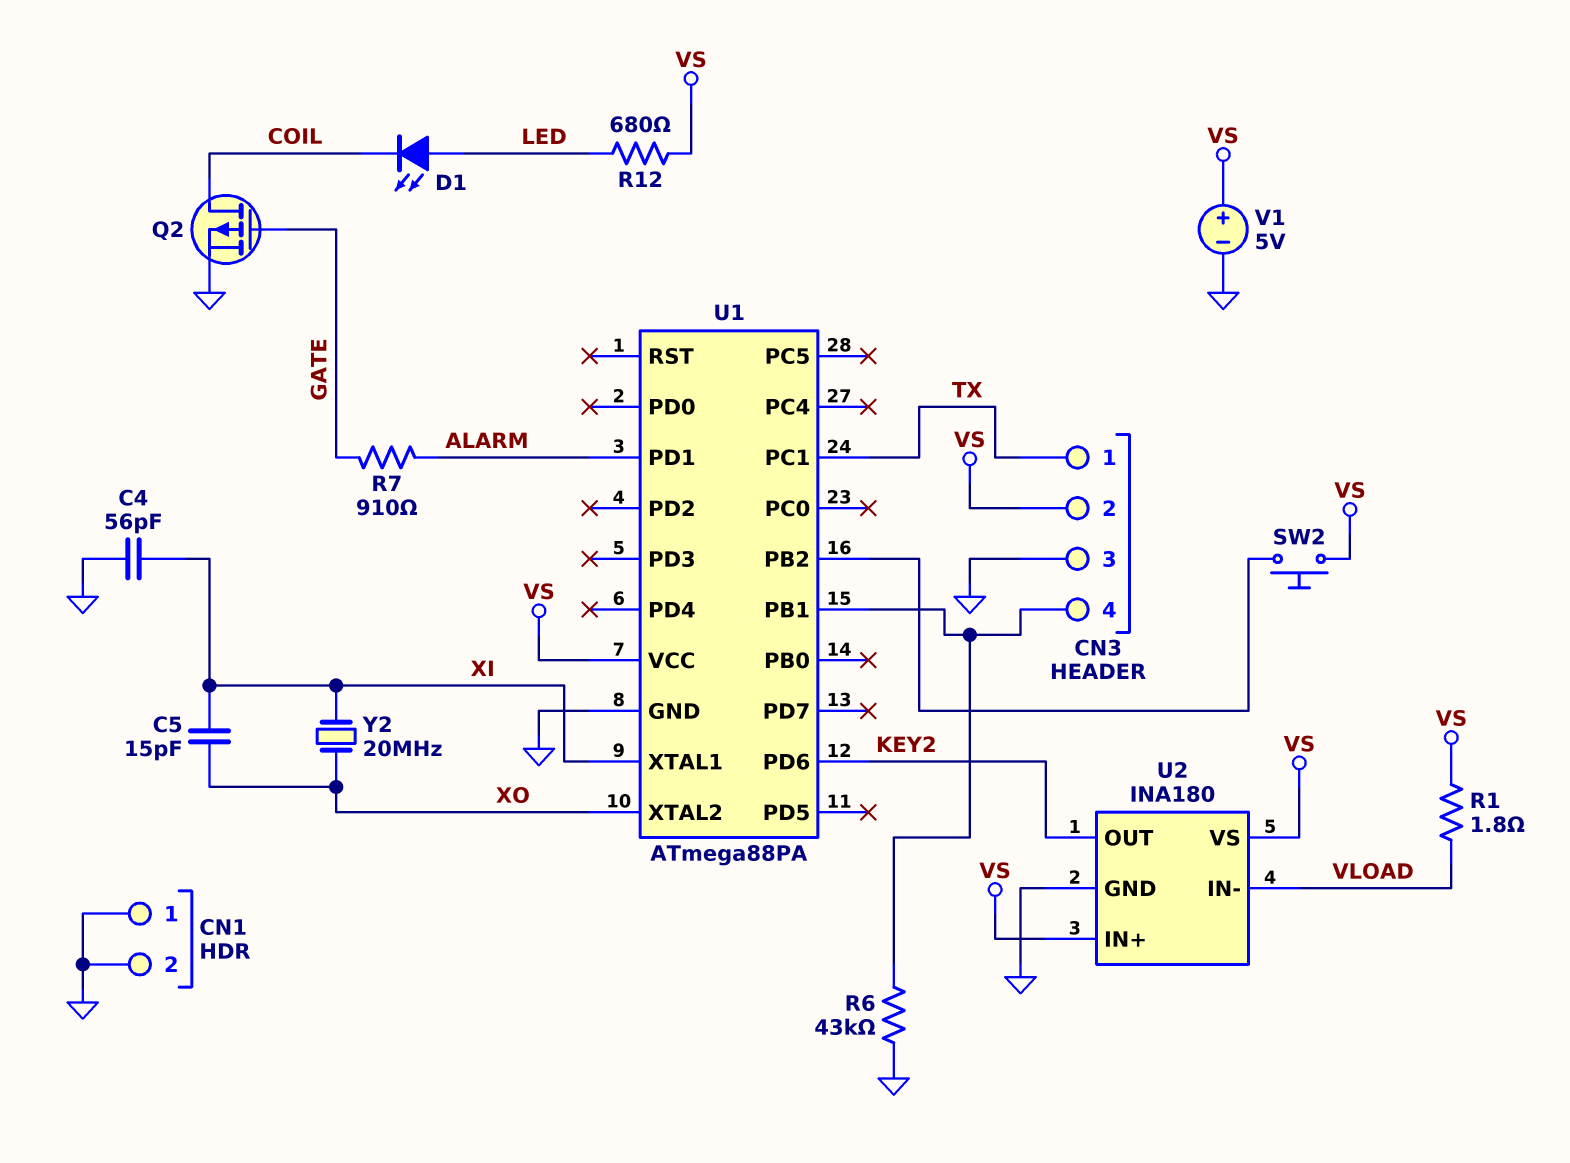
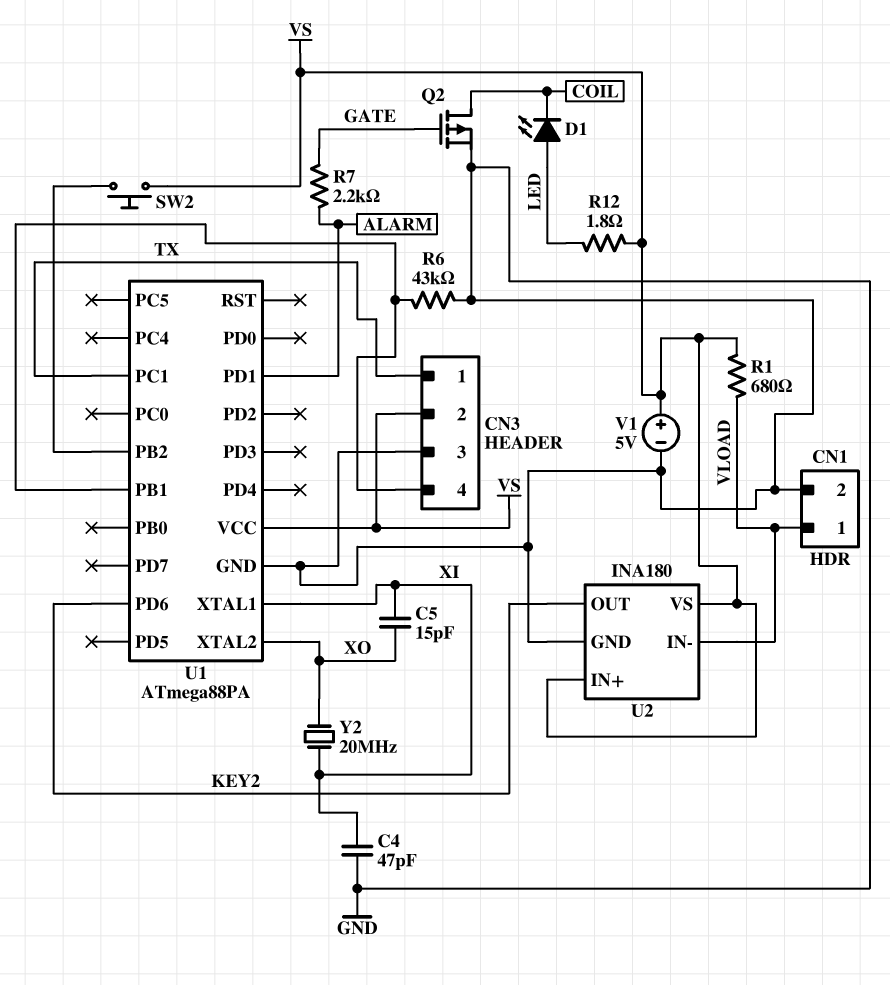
C4: 56pF (GND, XI) -> 47pF (GND, XI)
CN1 pin 1: GND -> VLOAD
R1: 1.8 (VLOAD, VS) -> 680 (VLOAD, VS)
R7: 910 (ALARM, GATE) -> 2.2k (ALARM, GATE)
R12: 680 (LED, VS) -> 1.8 (LED, VS)

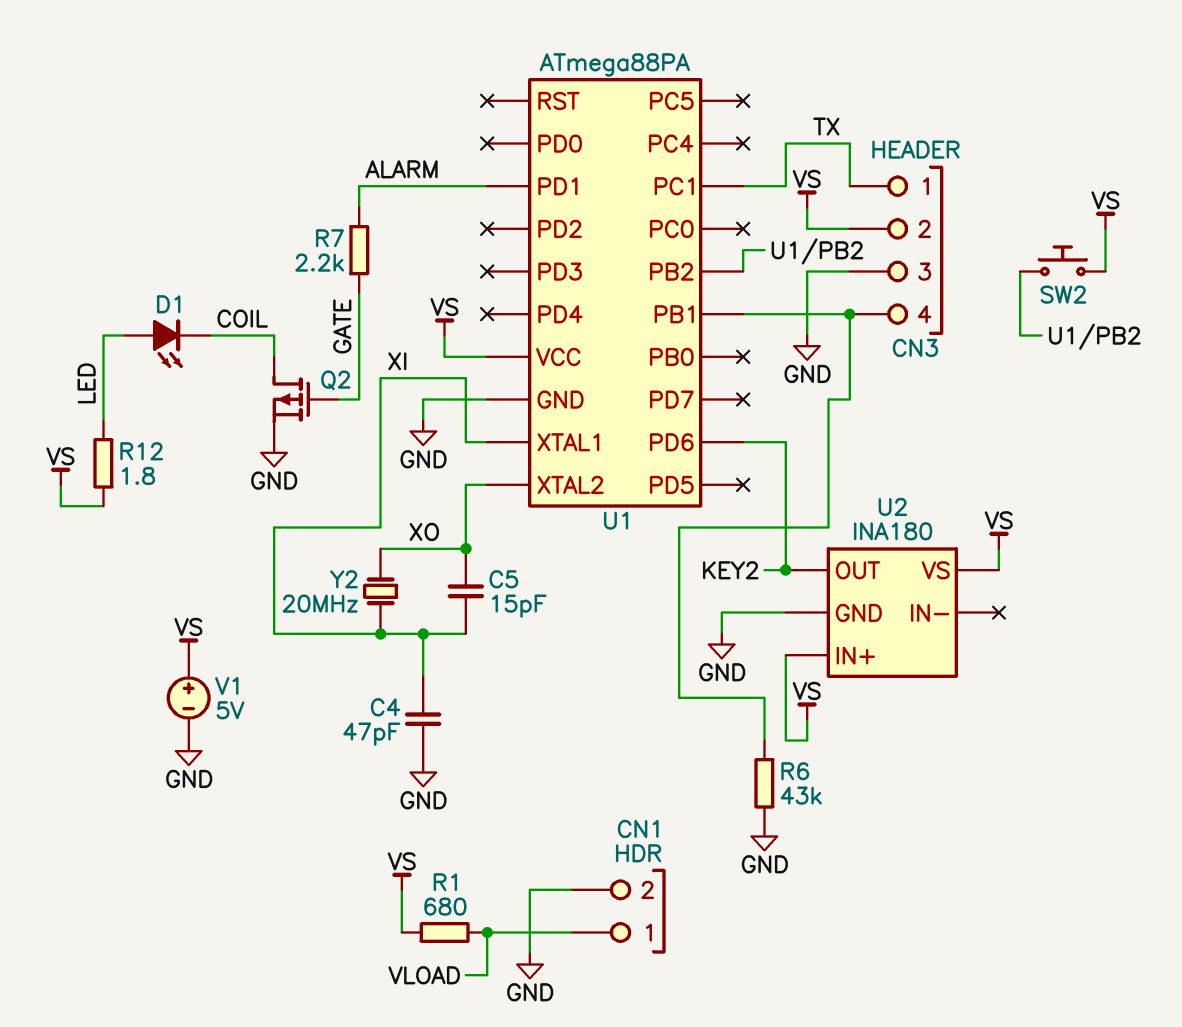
U2 pin IN-: VLOAD -> none

